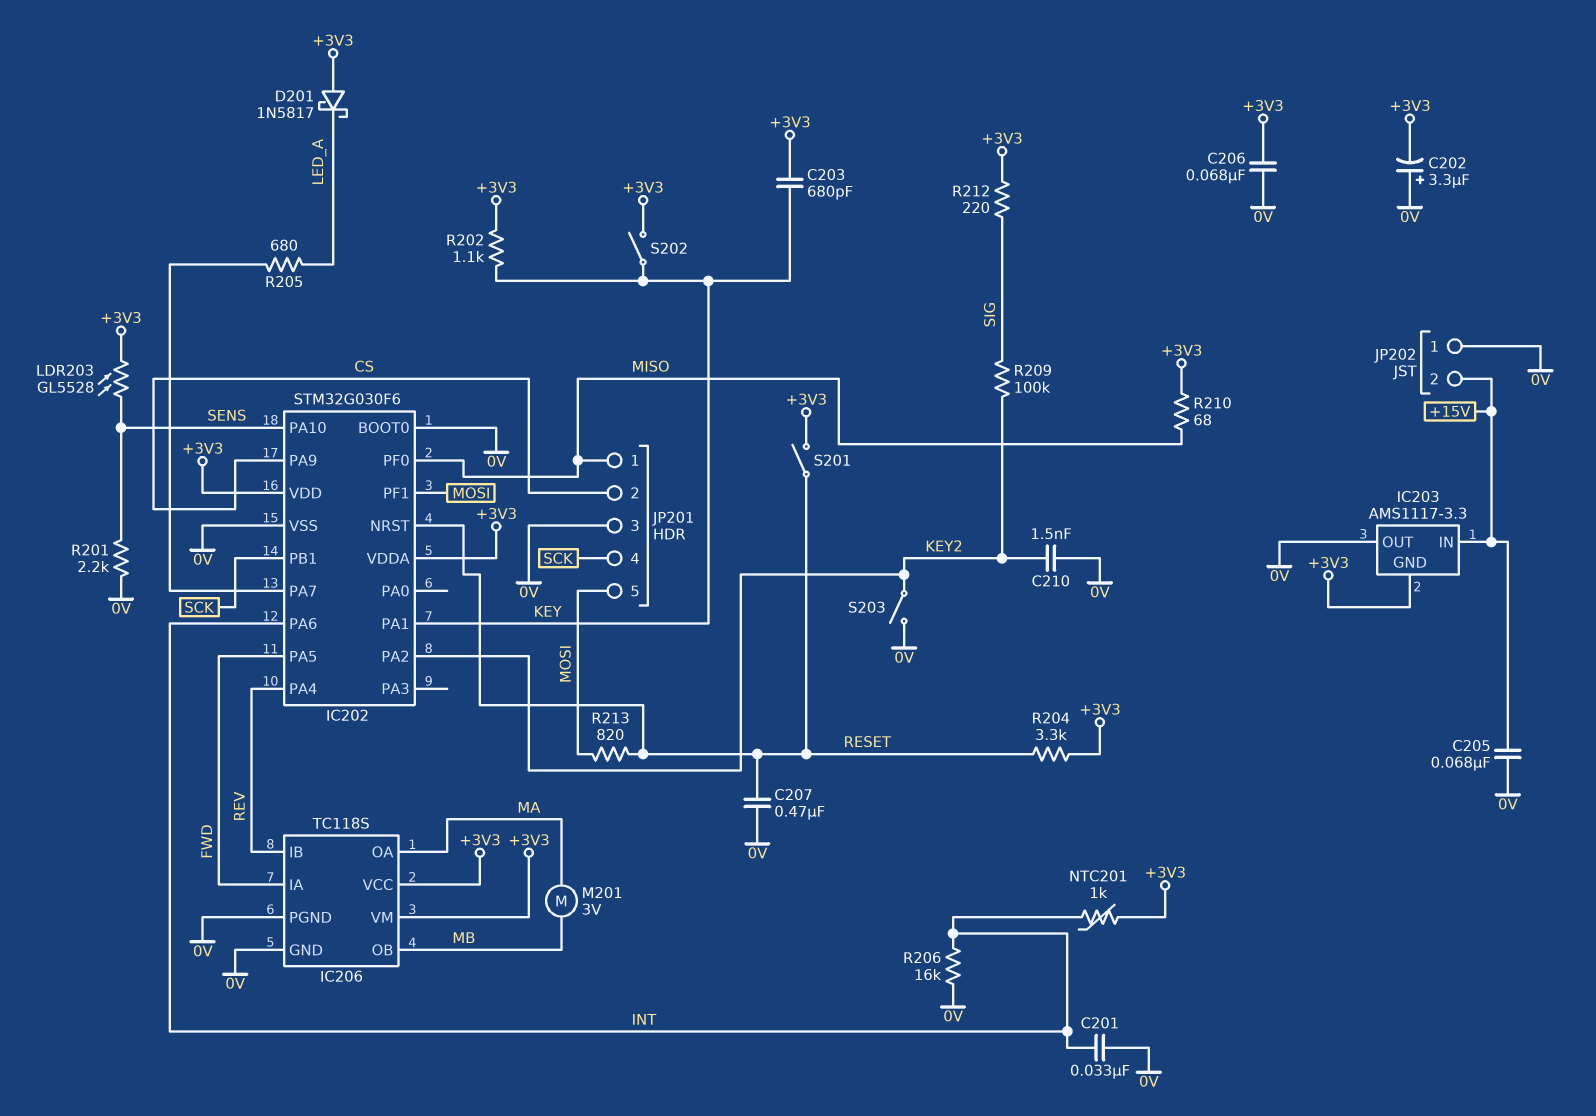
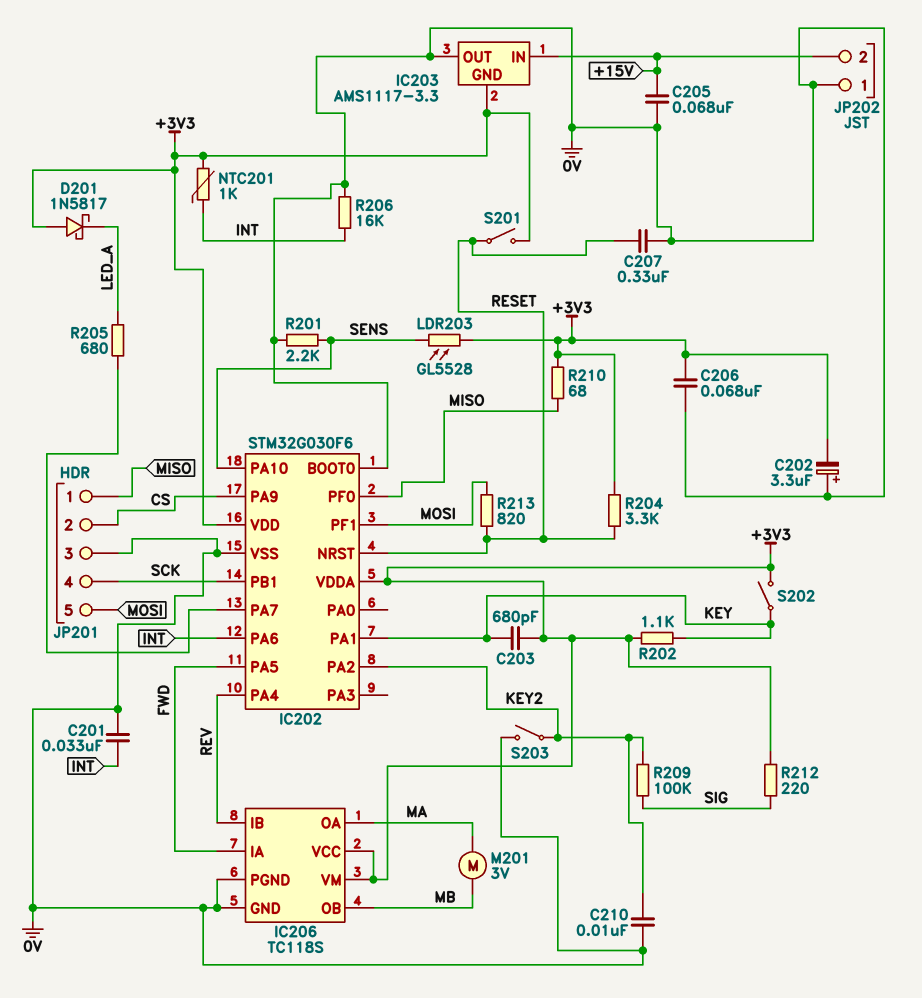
C207: 470nF (0V, RESET) -> 330nF (0V, RESET)
C210: 1.5nF (0V, KEY2) -> 10nF (0V, KEY2)

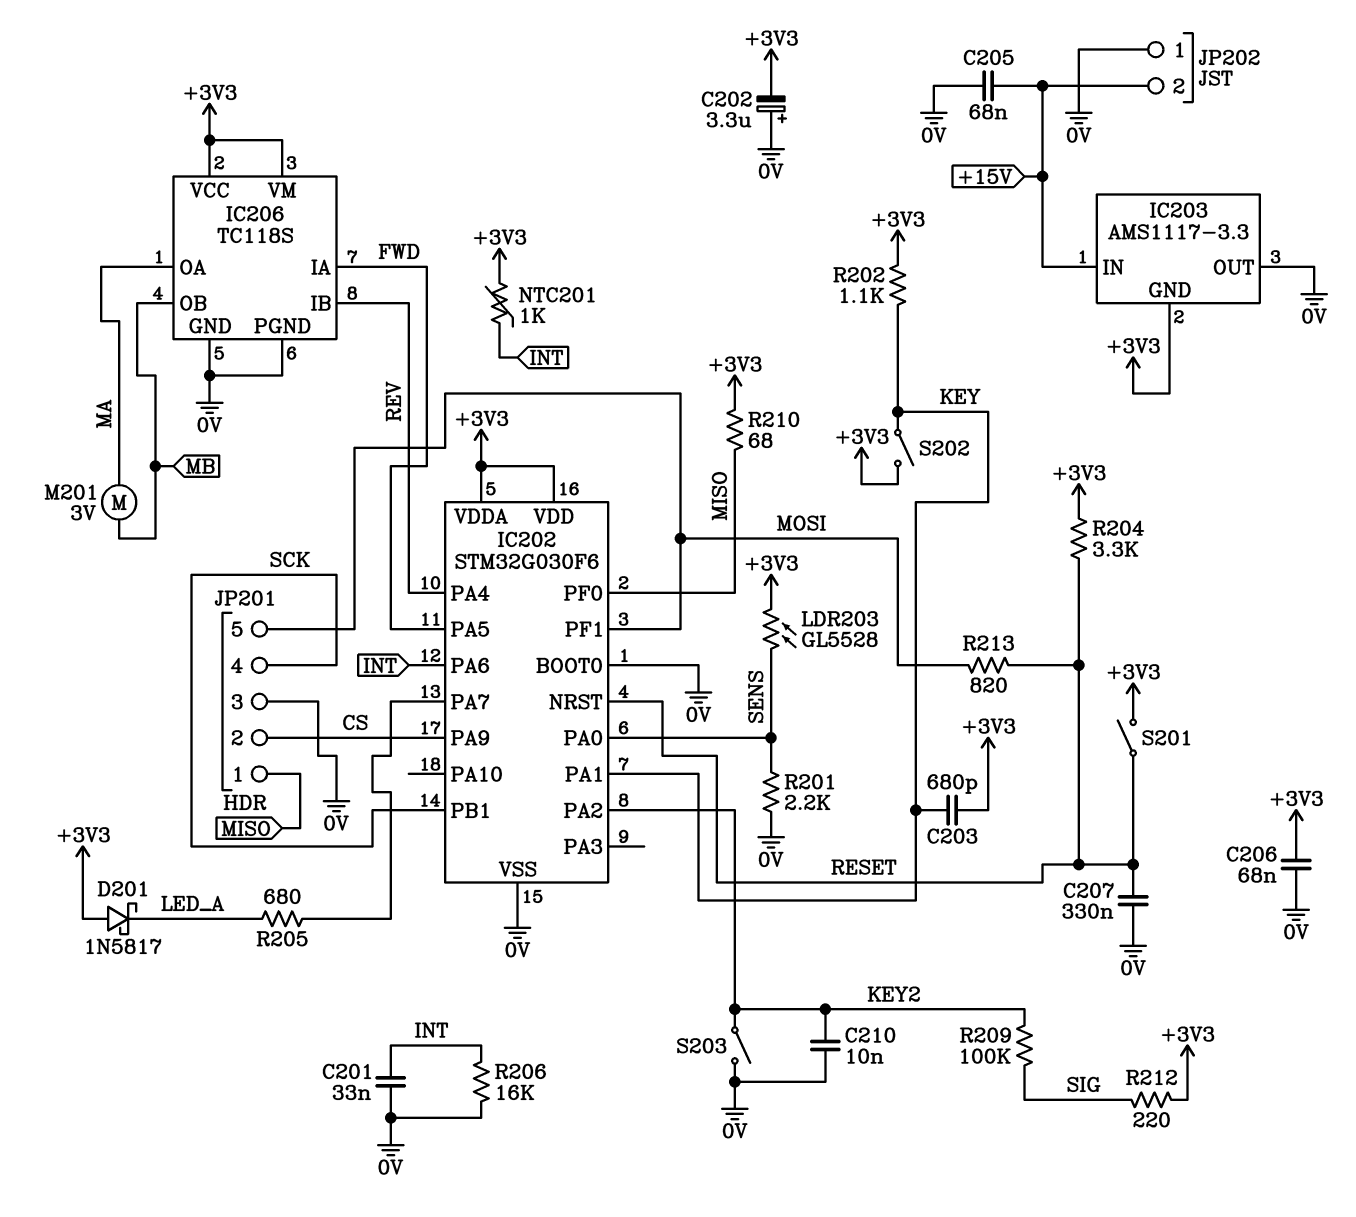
IC202 pin PA0: none -> SENS
IC202 pin PA10: SENS -> none

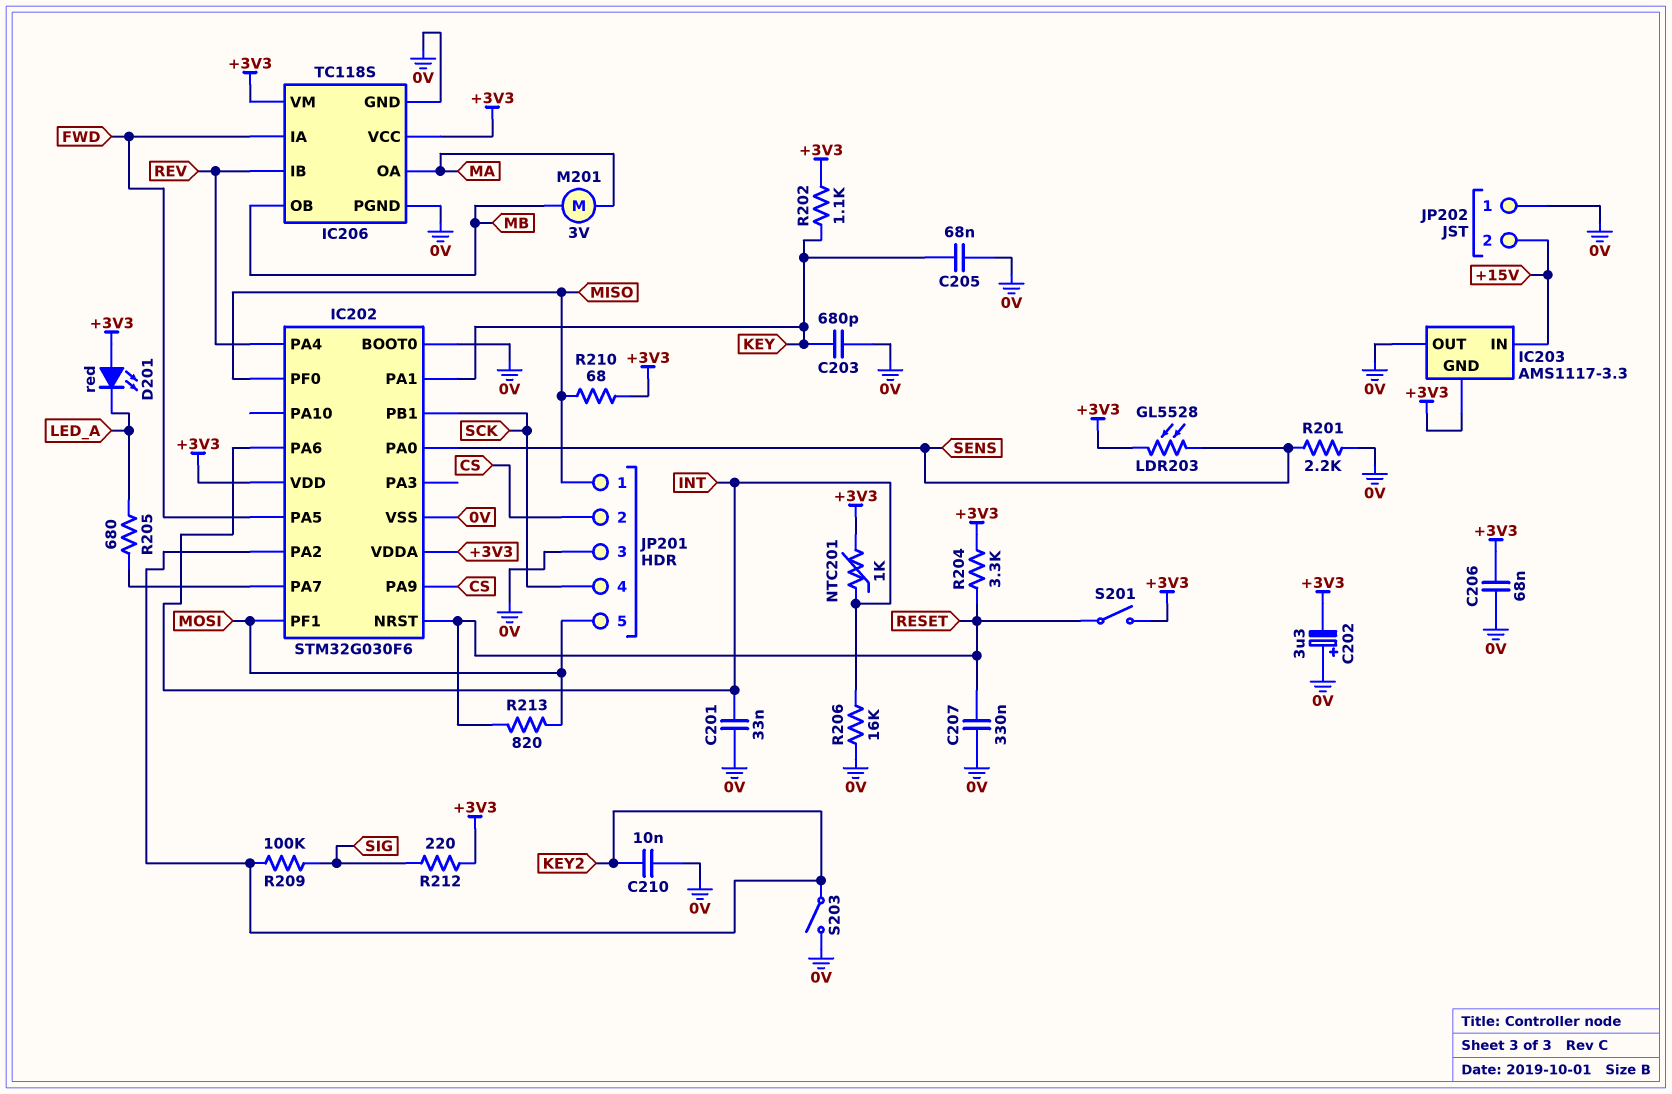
C203: 680pF (+3V3, KEY) -> 680pF (0V, KEY)
C205: 68nF (+15V, 0V) -> 68nF (0V, KEY)
D201: schottky 1N5817 (A +3V3, K LED_A) -> LED red (A +3V3, K LED_A)
S202: switch (+3V3, KEY) -> none

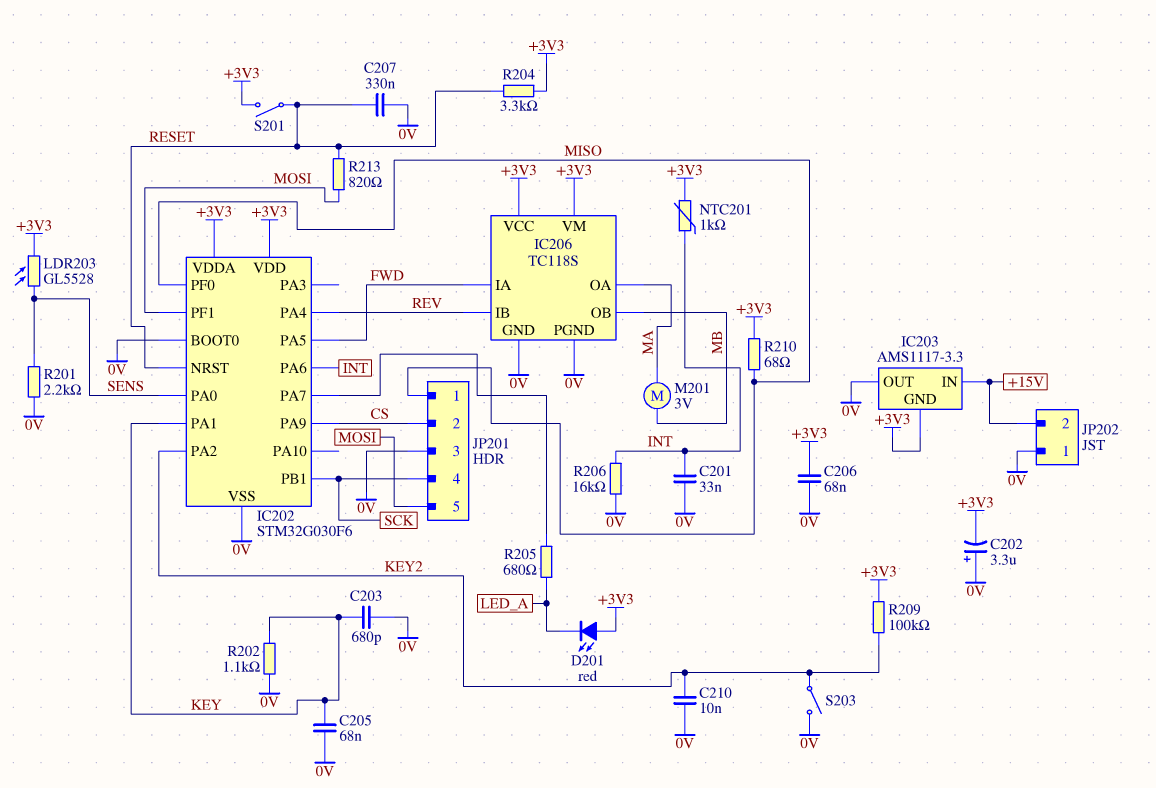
R202: 1.1k (+3V3, KEY) -> 1.1k (0V, KEY)
R209: 100k (KEY2, SIG) -> 100k (+3V3, KEY2)
R212: 220 (+3V3, SIG) -> none

